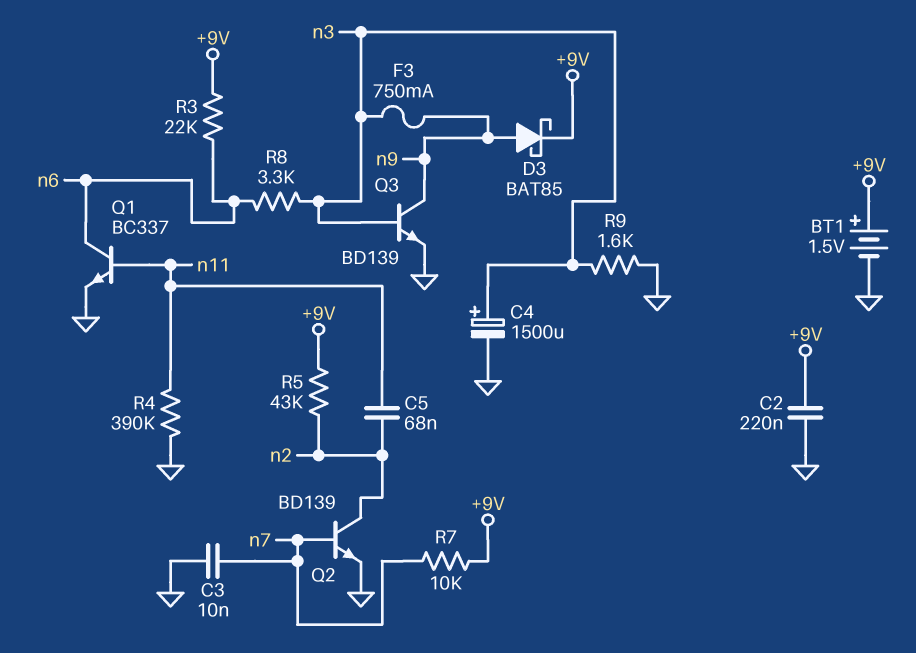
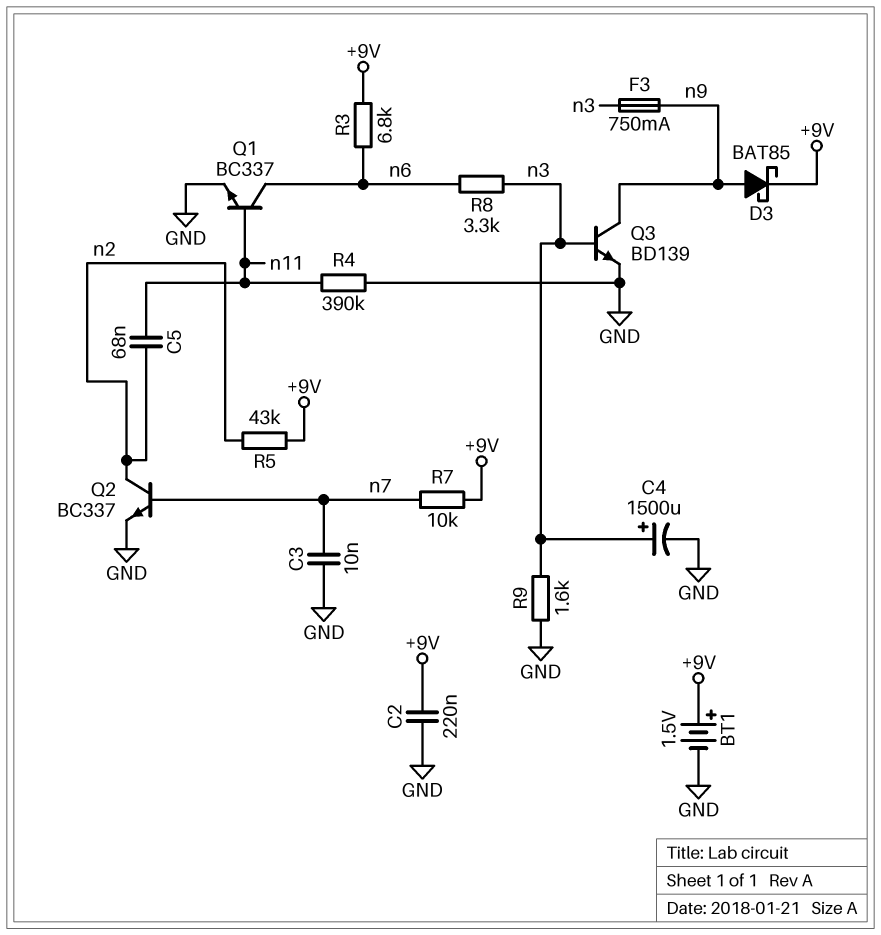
Q2: NPN BD139 (B n7, C n2, E GND) -> NPN BC337 (B n7, C n2, E GND)
R3: 22k (+9V, n6) -> 6.8k (+9V, n6)

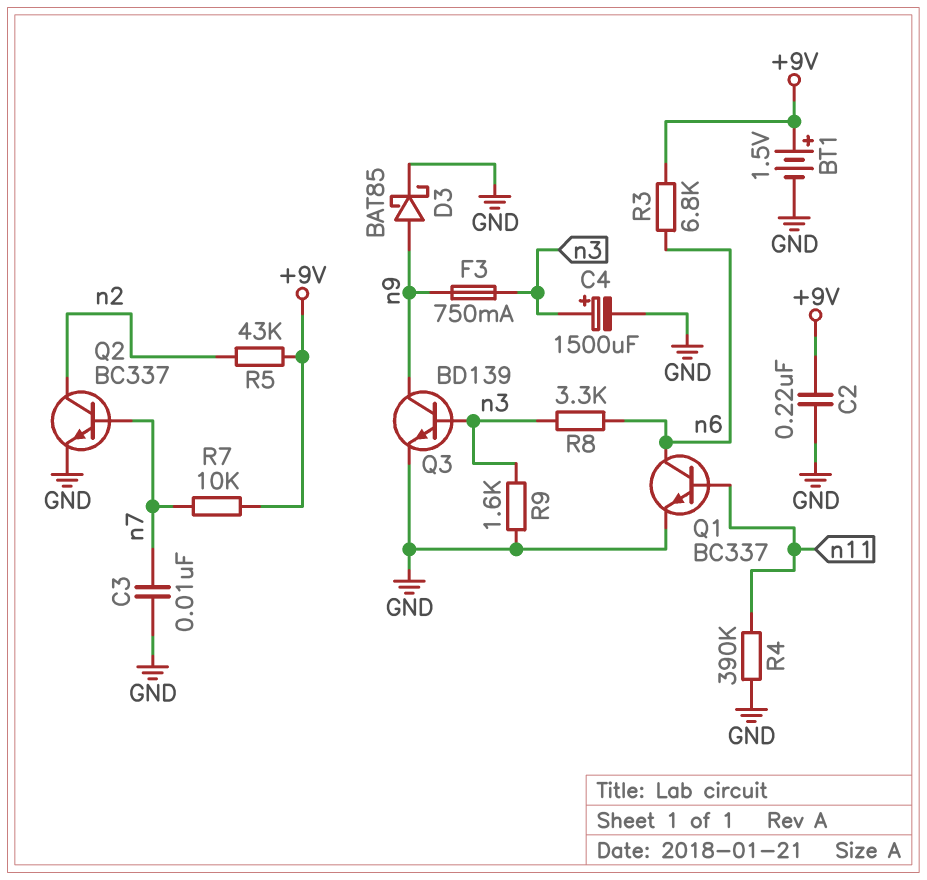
C5: 68nF (n2, n11) -> none
D3: schottky BAT85 (A n9, K +9V) -> schottky BAT85 (A n9, K GND)

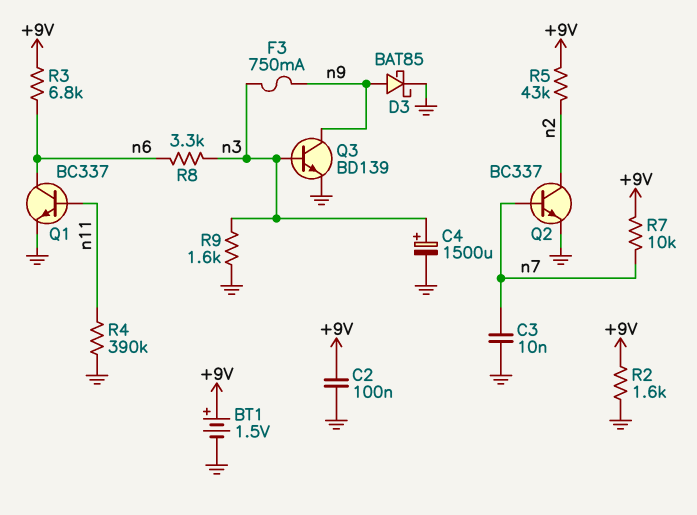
C2: 220nF (+9V, GND) -> 100nF (+9V, GND)
R2: none -> 1.6k (+9V, GND)

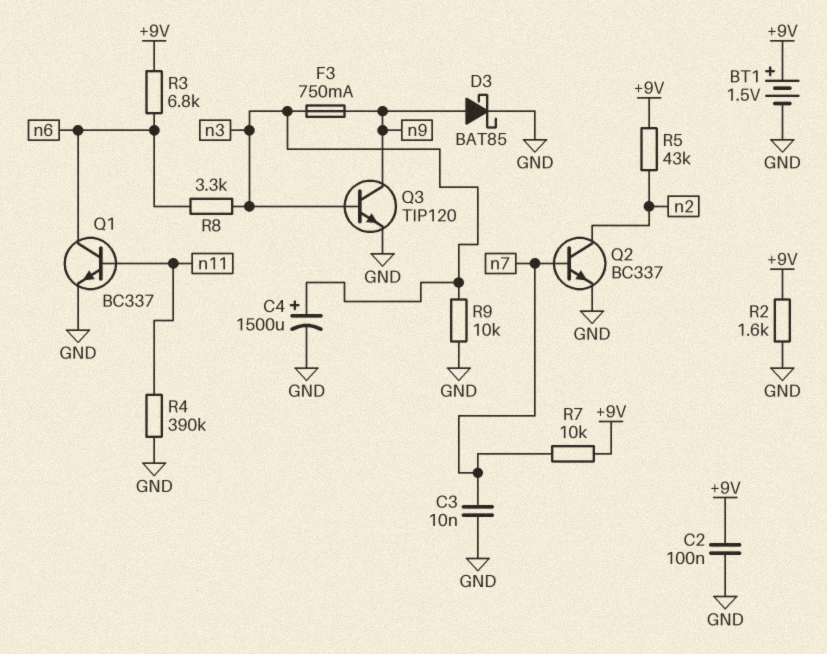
Q3: NPN BD139 (B n3, C n9, E GND) -> NPN TIP120 (B n3, C n9, E GND)
R9: 1.6k (GND, n3) -> 10k (GND, n3)

